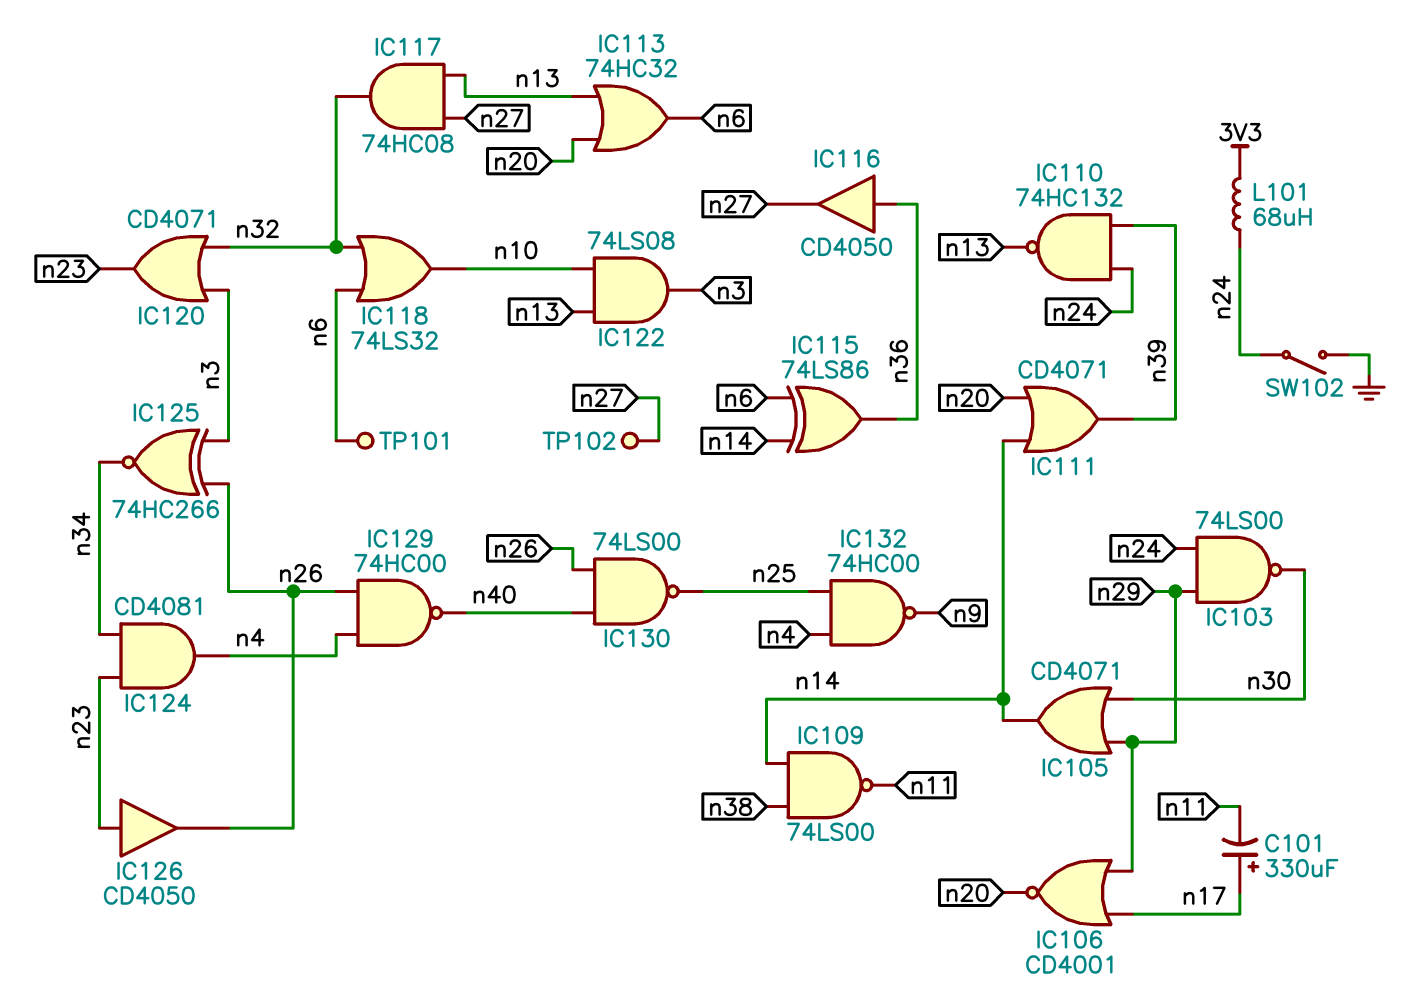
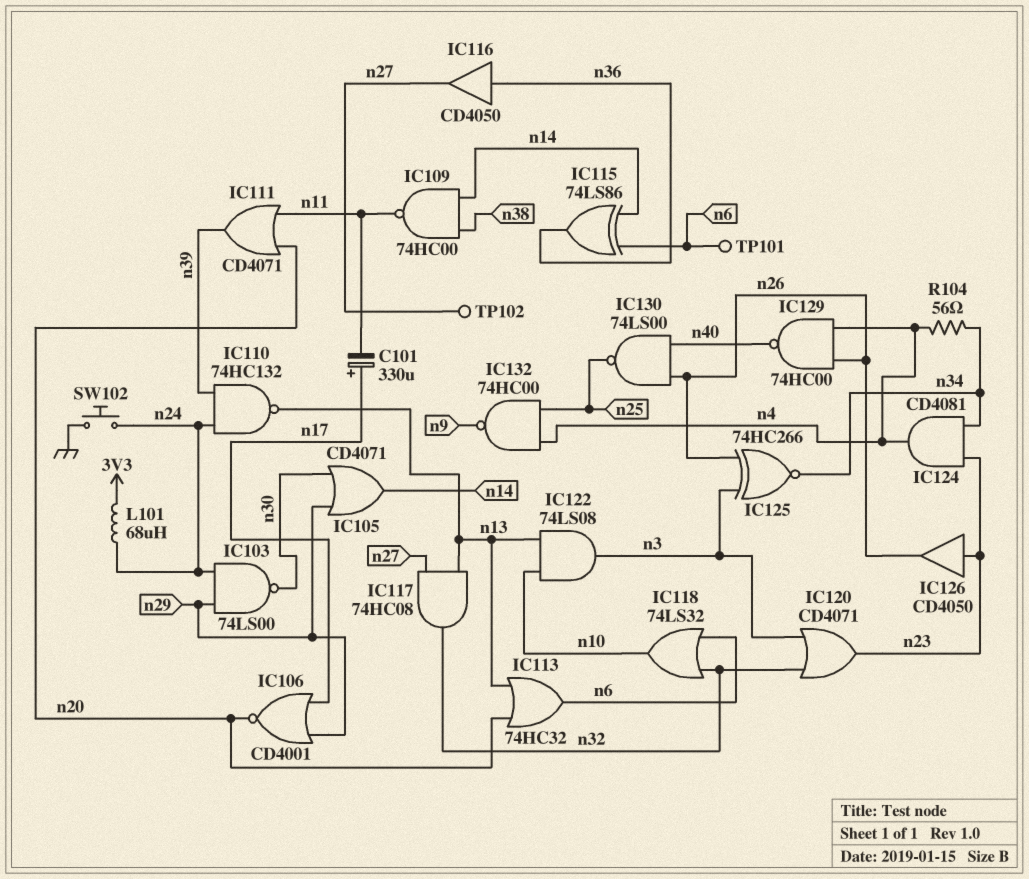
IC109: NAND 74LS00 (in n14, in n38, out n11) -> NAND 74HC00 (in n14, in n38, out n11)
IC111: OR CD4071 (in n14, in n20, out n39) -> OR CD4071 (in n11, in n20, out n39)
R104: none -> 56 (n4, n34)
SW102: switch (GND, n24) -> button (GND, n24)

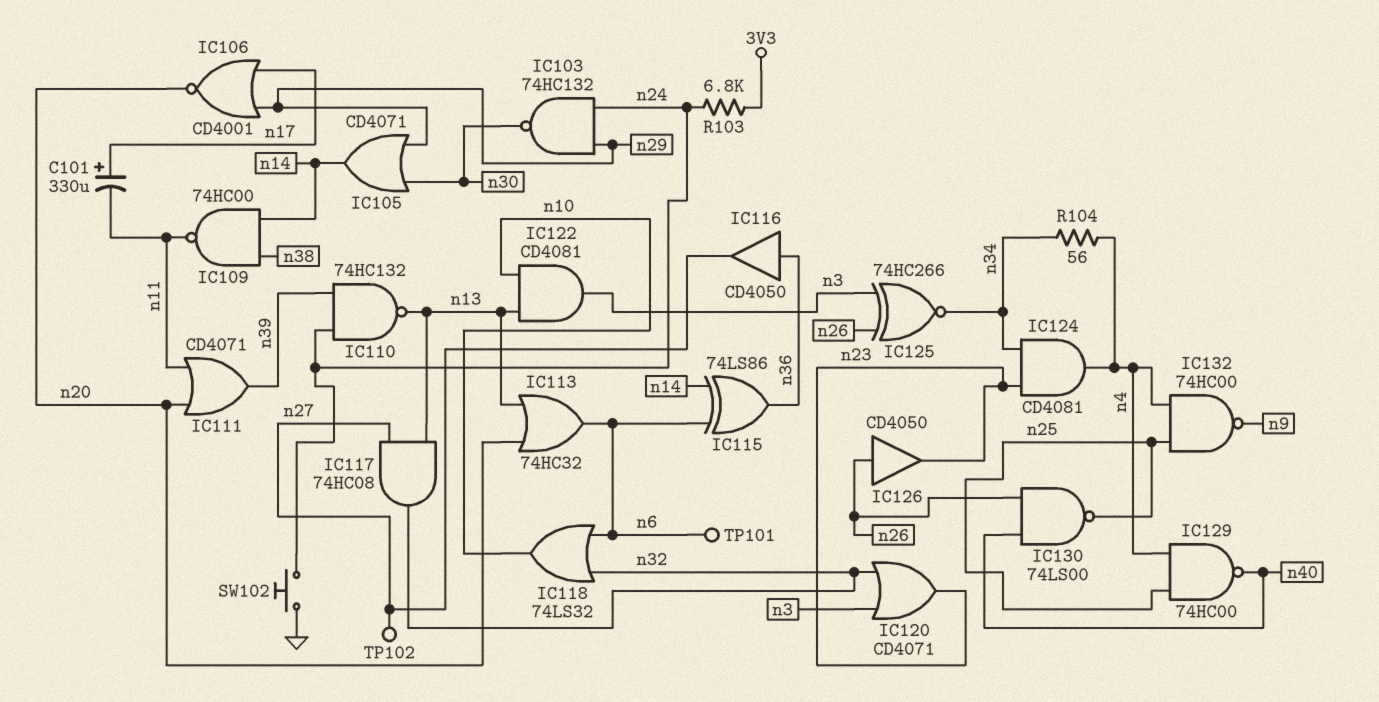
IC103: NAND 74LS00 (in n24, in n29, out n30) -> NAND 74HC132 (in n24, in n29, out n30)
IC122: AND 74LS08 (in n10, in n13, out n3) -> AND CD4081 (in n10, in n13, out n3)
IC126: buffer CD4050 (in n23, out n26) -> buffer CD4050 (in n26, out n23)
IC129: NAND 74HC00 (in n4, in n26, out n40) -> NAND 74HC00 (in n4, in n25, out n40)
L101: 68uH (3V3, n24) -> none
R103: none -> 6.8k (3V3, n24)

